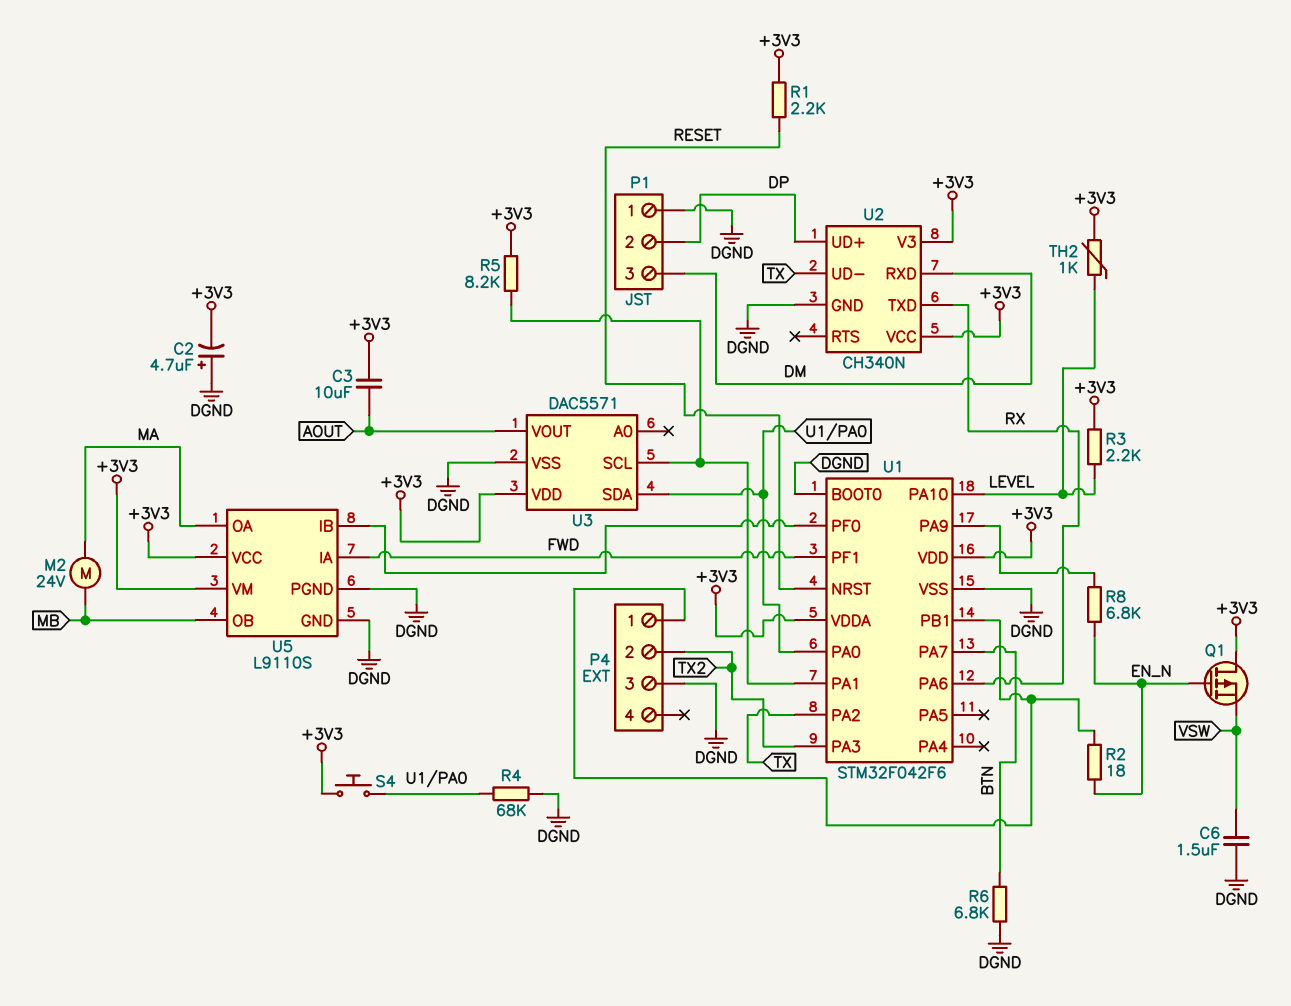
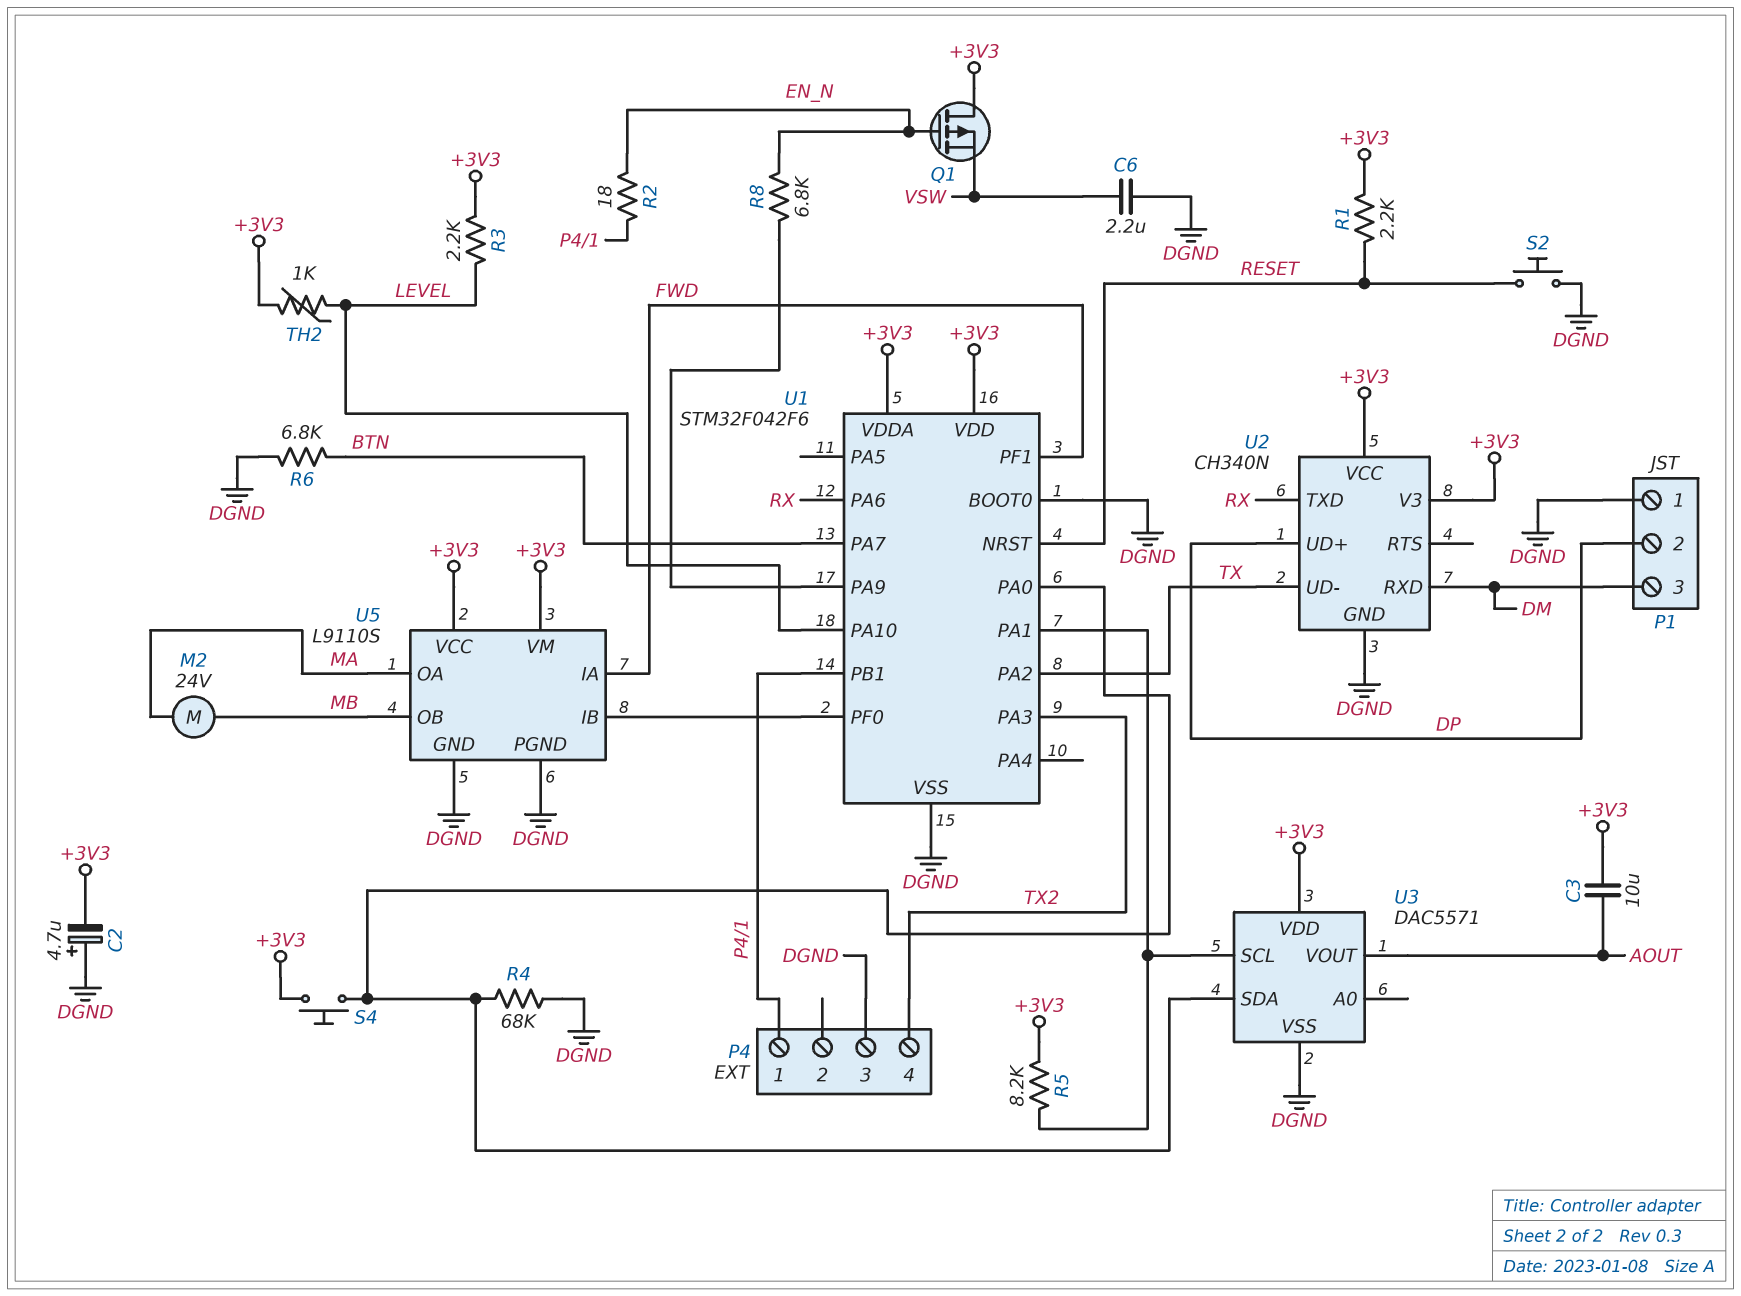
C6: 1.5uF (DGND, VSW) -> 2.2uF (DGND, VSW)
P4 pin 2: TX2 -> none
P4 pin 4: none -> TX2
S2: none -> button (DGND, RESET)

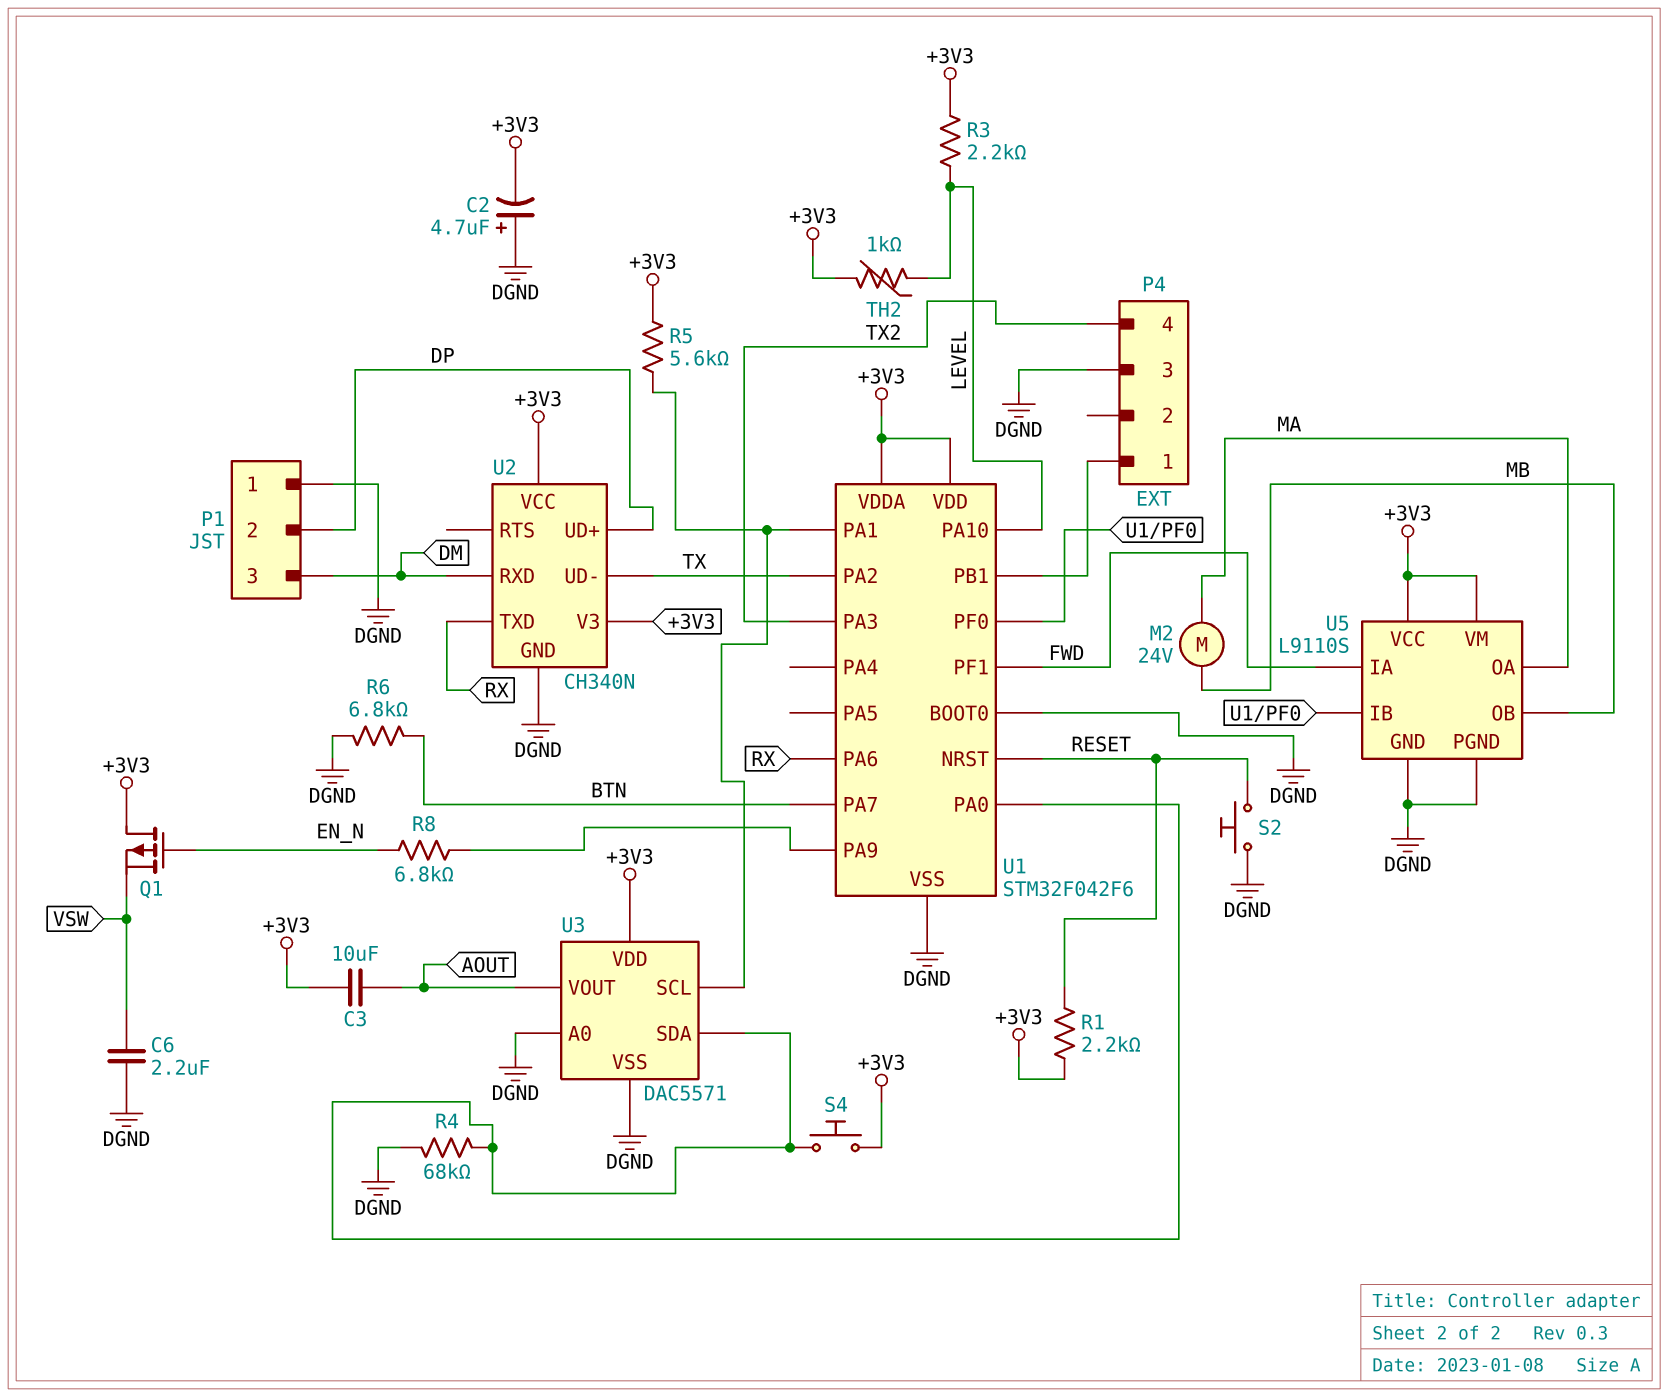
R2: 18 (EN_N, P4/1) -> none
R5: 8.2k (+3V3, U1/PA1) -> 5.6k (+3V3, U1/PA1)
U3 pin A0: none -> DGND

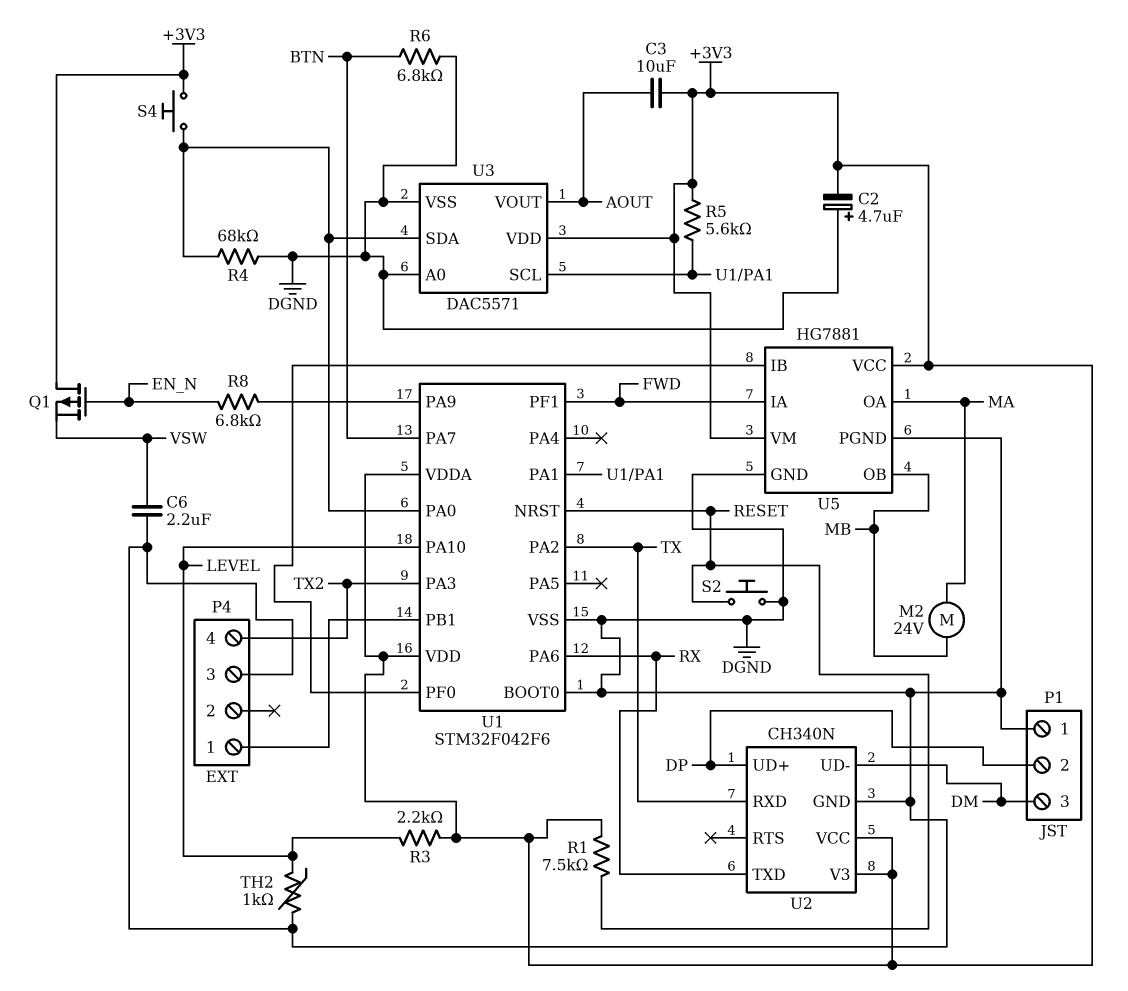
R1: 2.2k (+3V3, RESET) -> 7.5k (+3V3, RESET)
TH2: 1k (+3V3, LEVEL) -> 1k (DGND, LEVEL)
U2 pin RXD: DM -> TX
U2 pin UD-: TX -> DM
U5: L9110S -> HG7881

